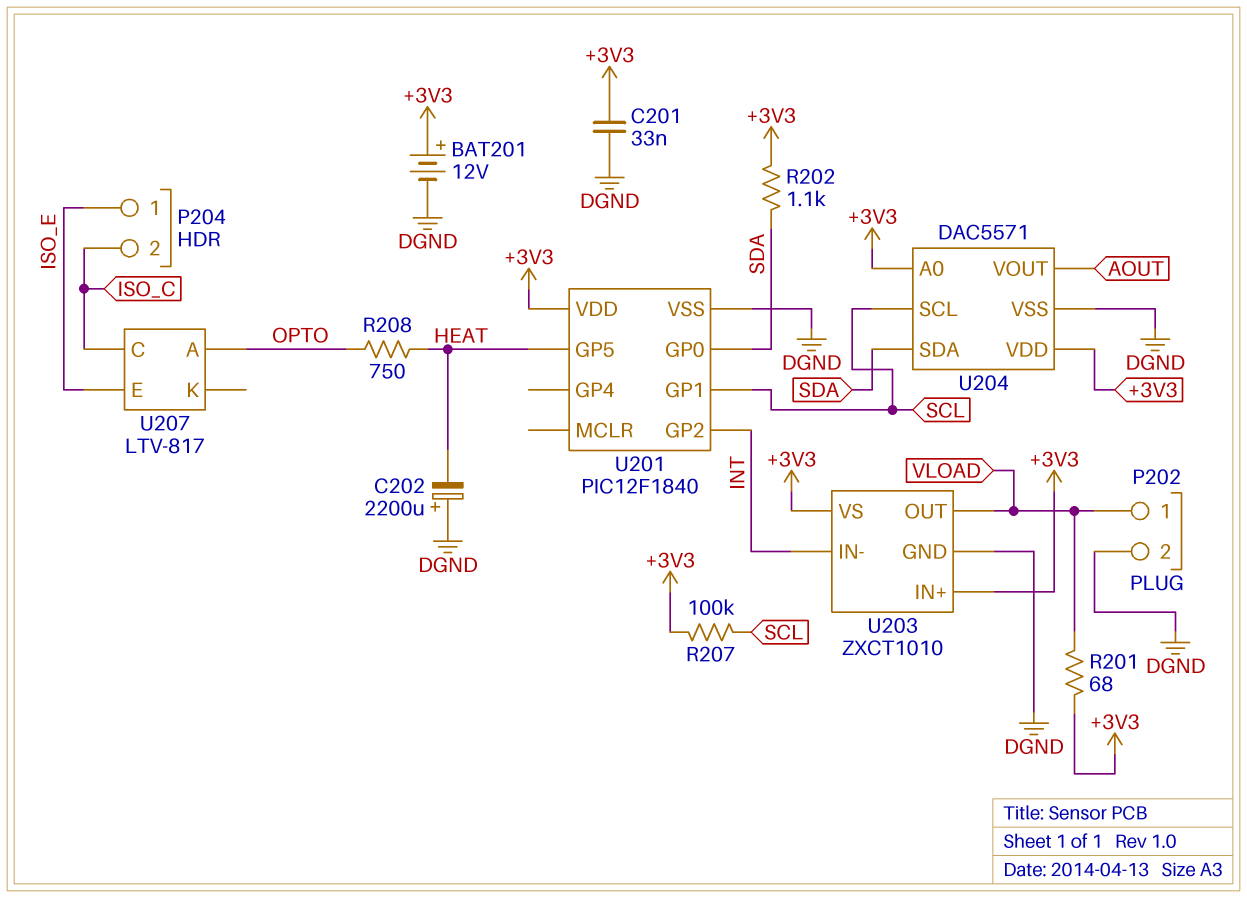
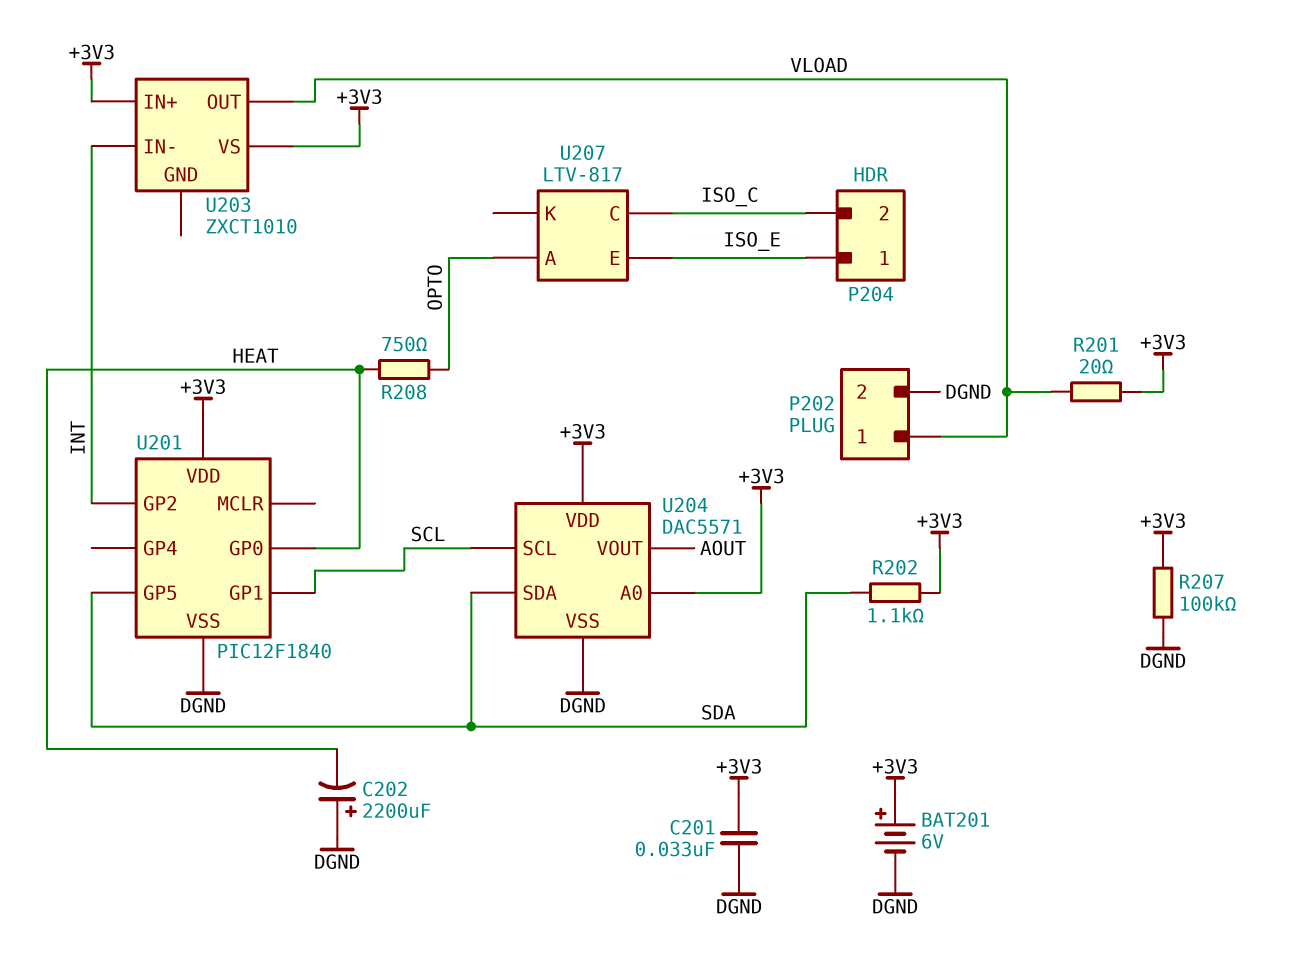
BAT201: 12V (plus +3V3, minus DGND) -> 6V (plus +3V3, minus DGND)
R201: 68 (+3V3, VLOAD) -> 20 (+3V3, VLOAD)
R207: 100k (+3V3, SCL) -> 100k (+3V3, DGND)
U201 pin GP0: SDA -> HEAT
U201 pin GP5: HEAT -> SDA
U203 pin GND: DGND -> none

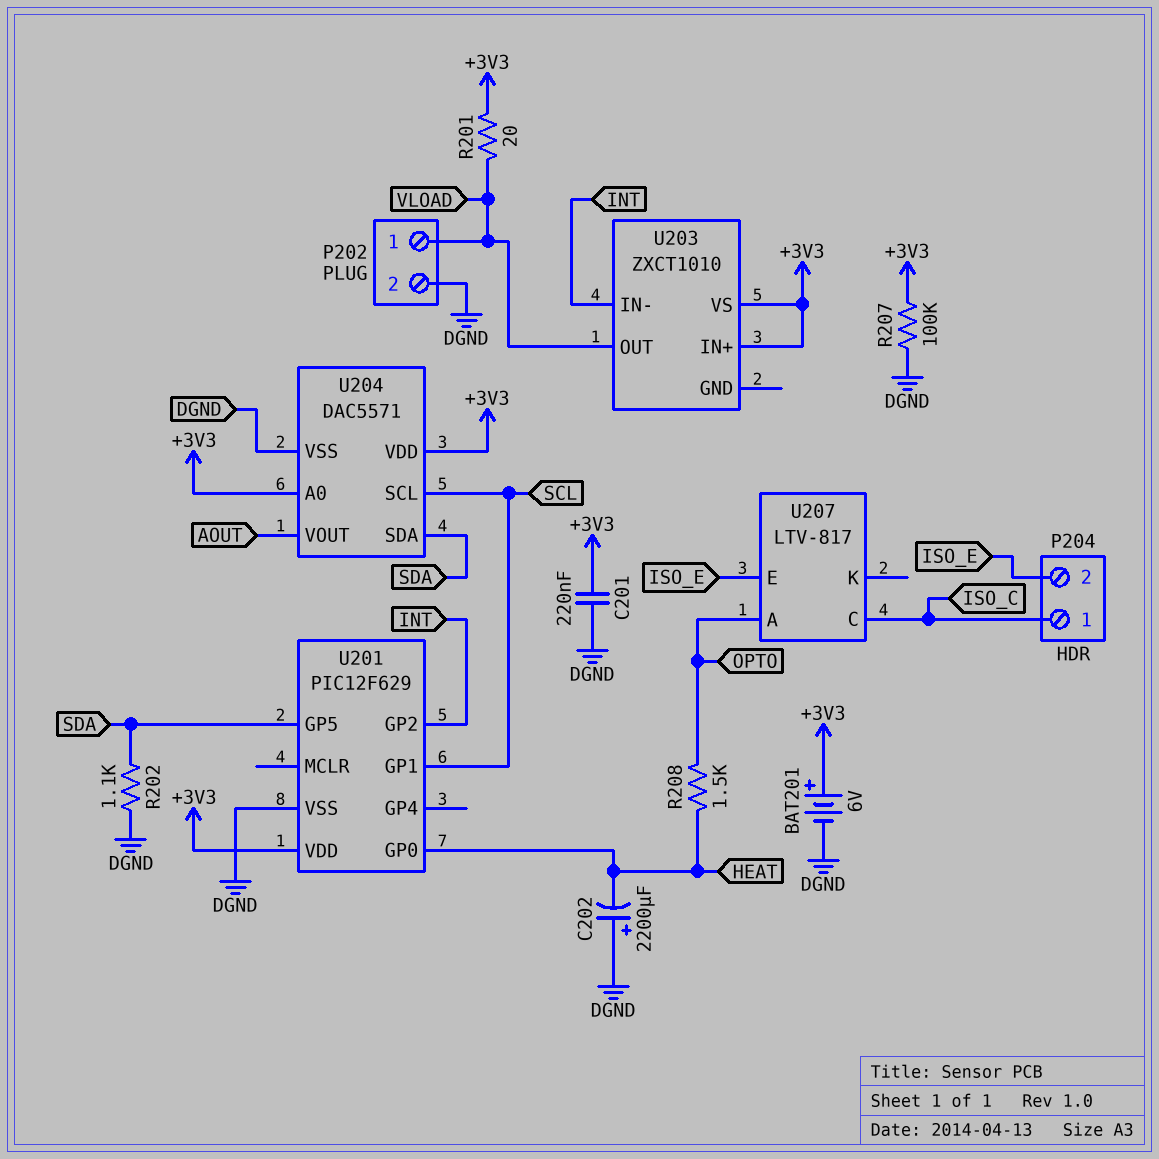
C201: 33nF (+3V3, DGND) -> 220nF (+3V3, DGND)
P204 pin 1: ISO_E -> ISO_C
P204 pin 2: ISO_C -> ISO_E
R202: 1.1k (+3V3, SDA) -> 1.1k (DGND, SDA)
R208: 750 (HEAT, OPTO) -> 1.5k (HEAT, OPTO)
U201: PIC12F1840 -> PIC12F629

